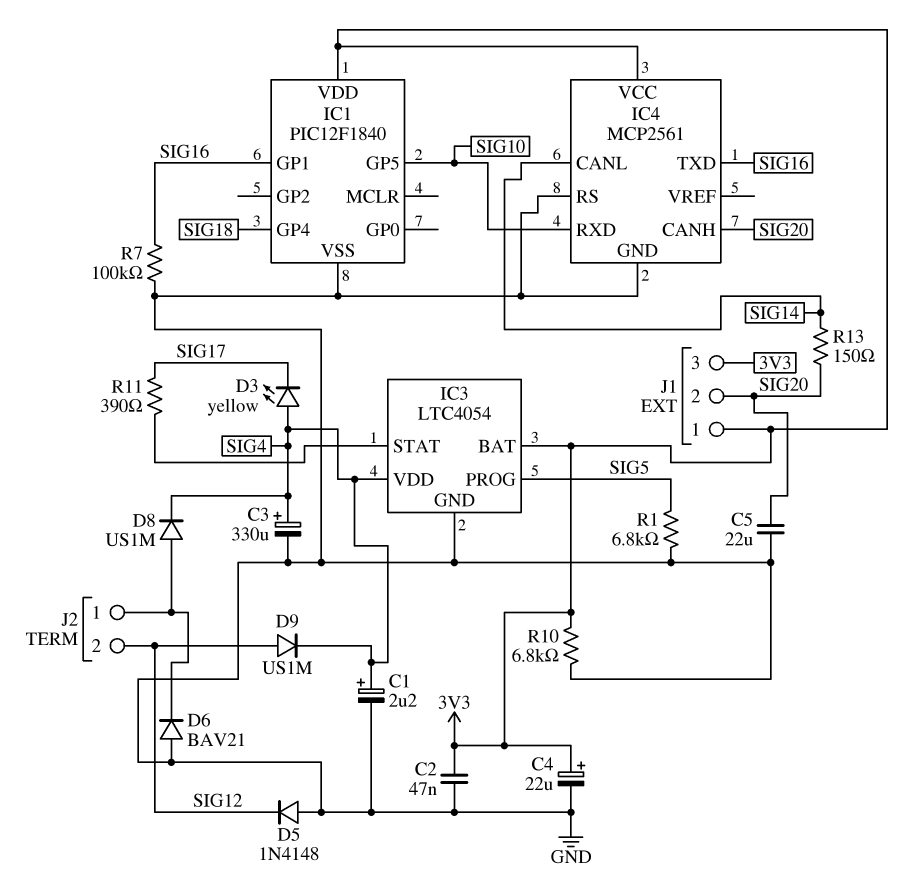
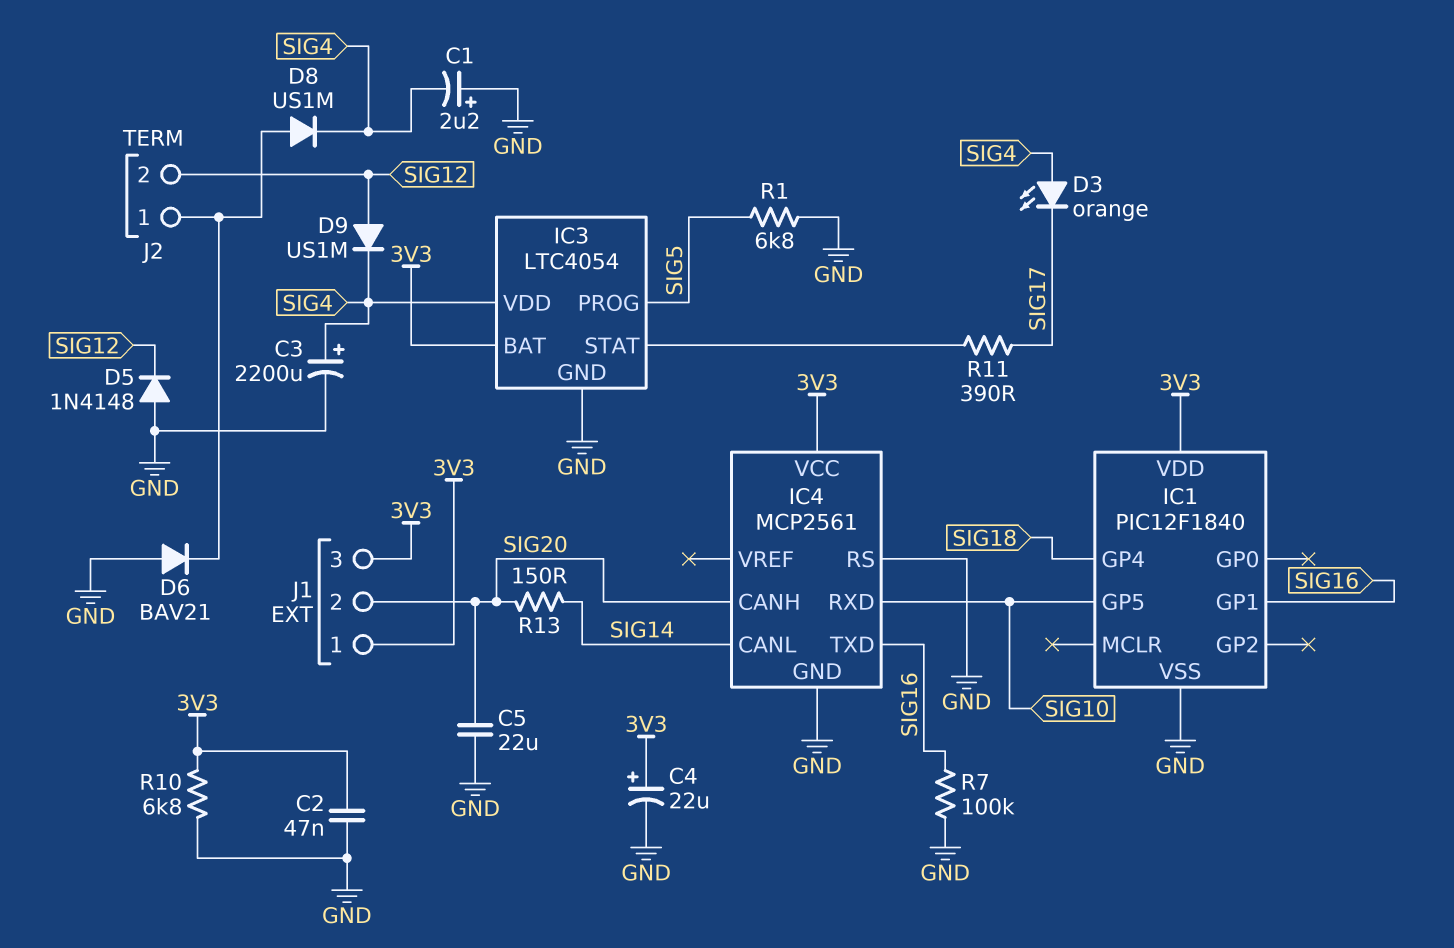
C1: 2.2uF (plus SIG4, minus GND) -> 2.2uF (plus GND, minus SIG4)
C3: 330uF (plus SIG4, minus GND) -> 2200uF (plus SIG4, minus GND)
D3: LED yellow (A SIG4, K SIG17) -> LED orange (A SIG4, K SIG17)

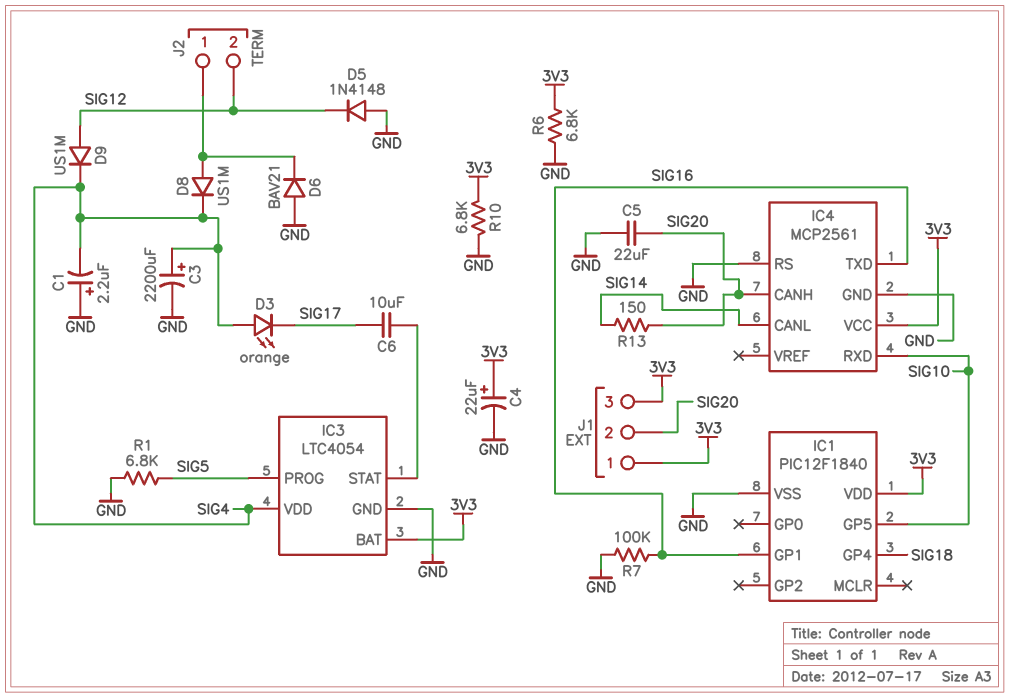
C2: 47nF (3V3, GND) -> none
C6: none -> 10uF (IC3/STAT, SIG17)
R6: none -> 6.8k (3V3, GND)
R11: 390 (IC3/STAT, SIG17) -> none

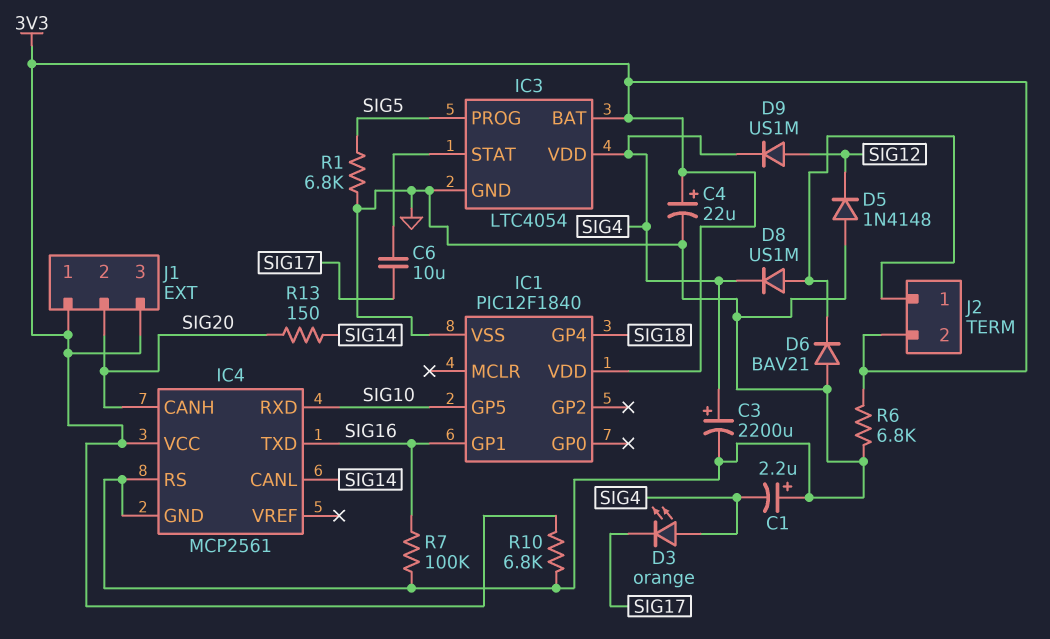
C5: 22uF (GND, SIG20) -> none
J2 pin 2: SIG12 -> 3V3

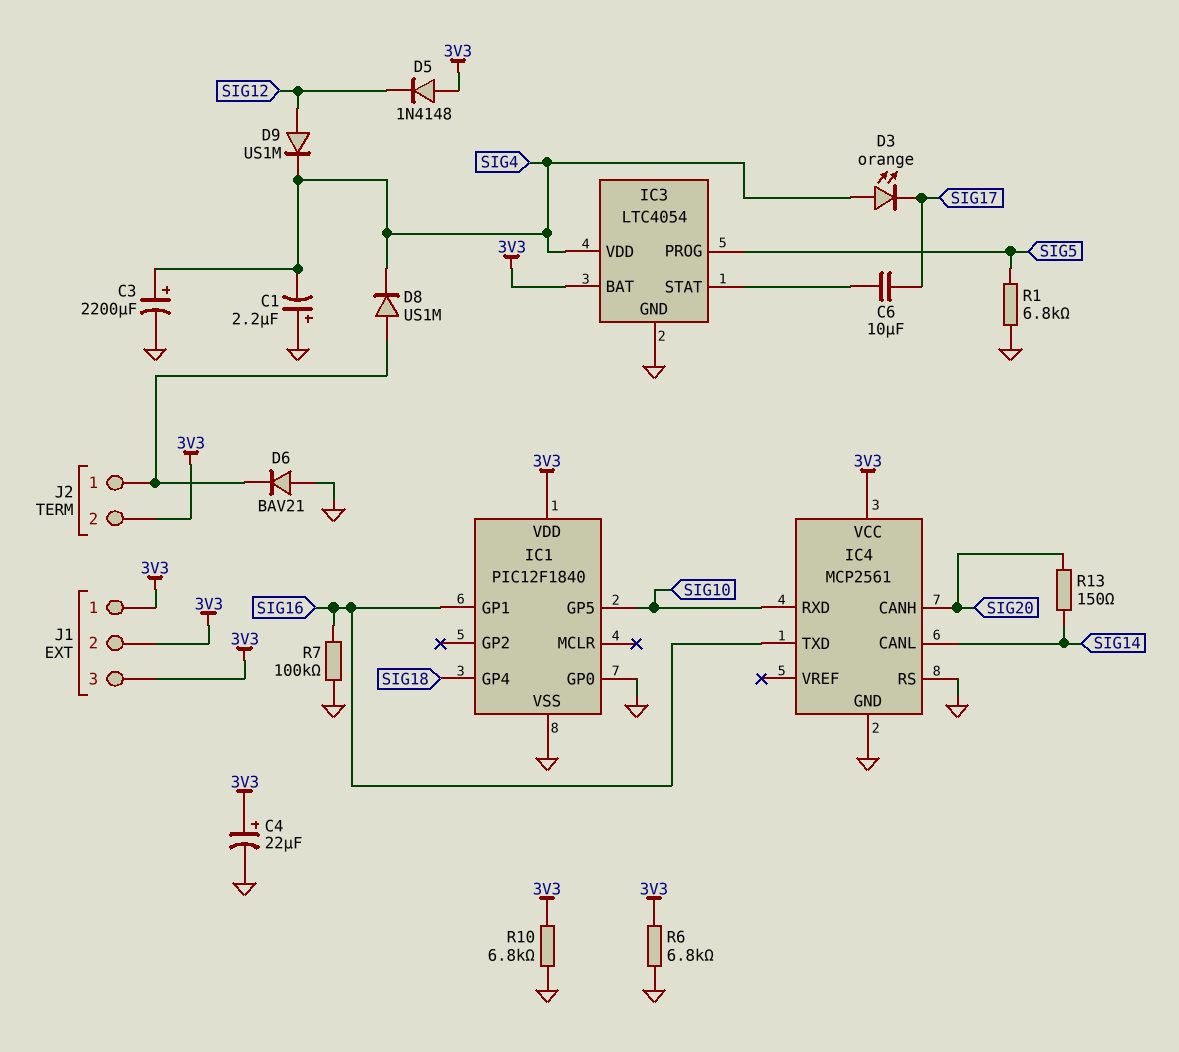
D5: diode 1N4148 (A GND, K SIG12) -> diode 1N4148 (A 3V3, K SIG12)
IC1 pin GP0: none -> GND
J1 pin 2: SIG20 -> 3V3

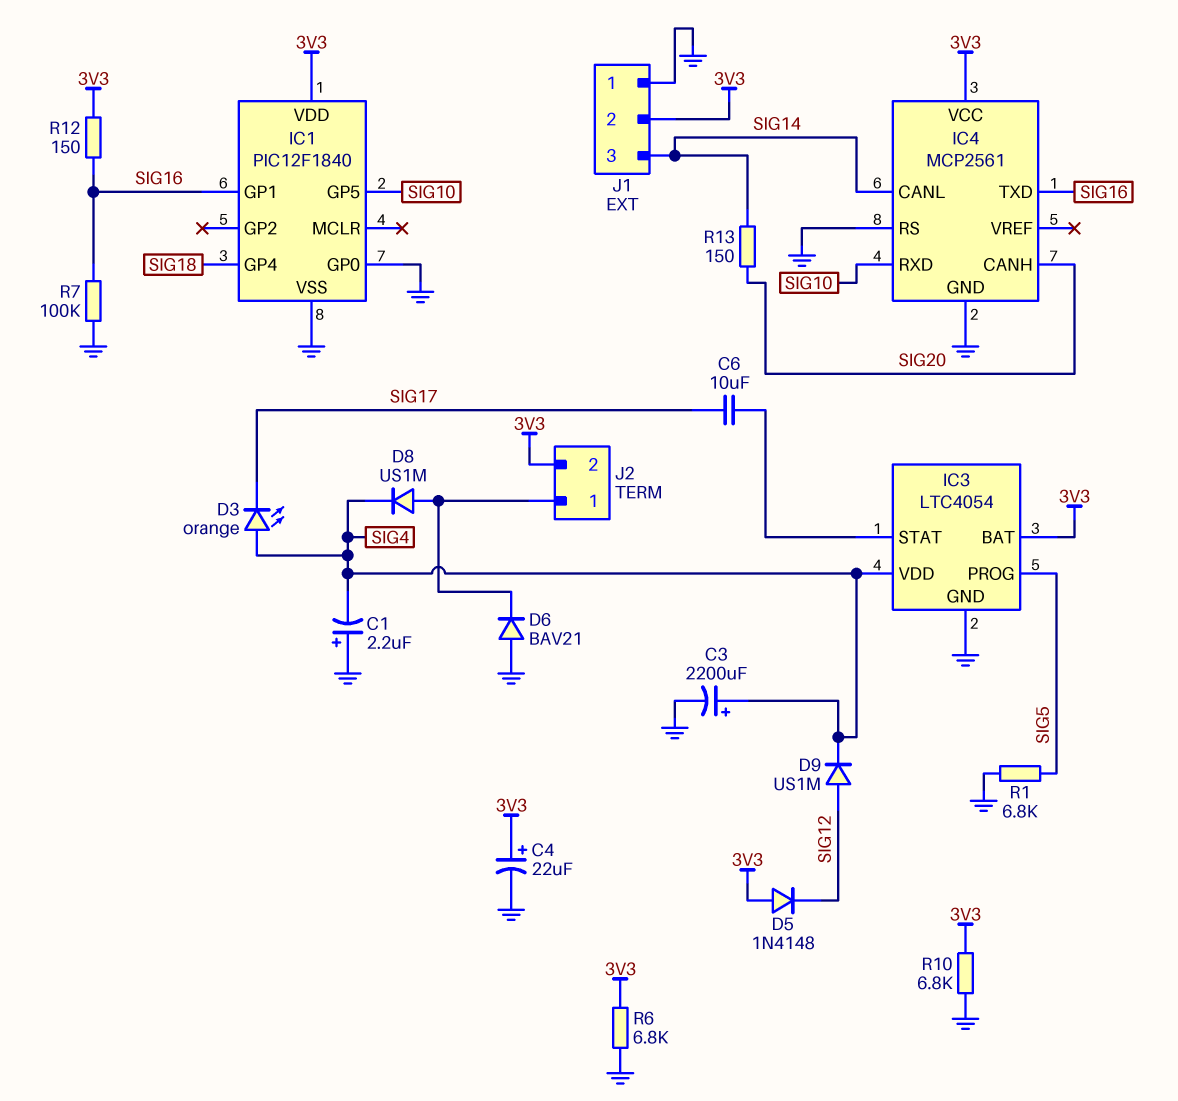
J1 pin 1: 3V3 -> GND
J1 pin 3: 3V3 -> SIG14
R12: none -> 150 (3V3, SIG16)

